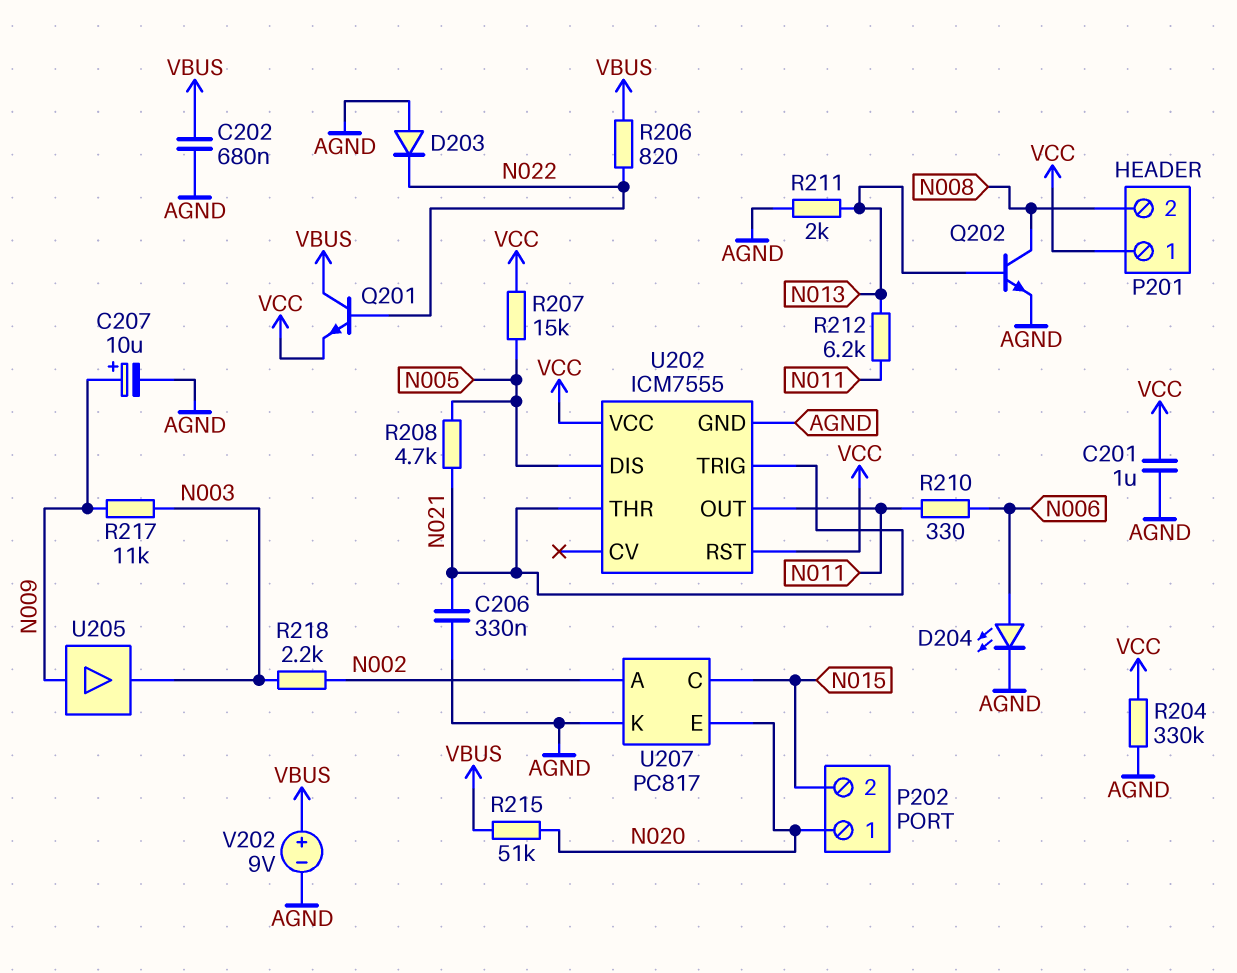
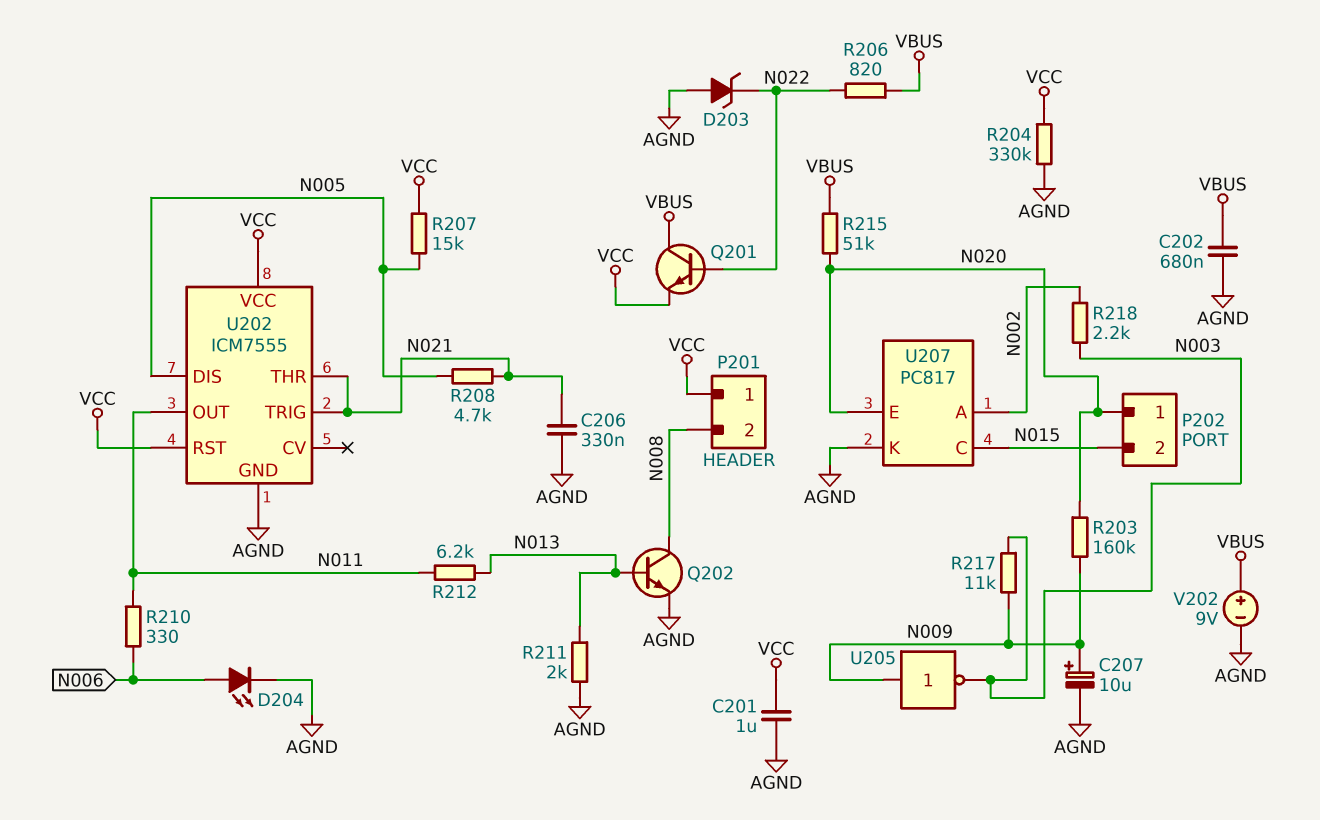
D203: diode (A AGND, K N022) -> zener (A AGND, K N022)
R203: none -> 160k (N009, N020)
U205: buffer (in N009, out N003) -> NOT (in N009, out N003)

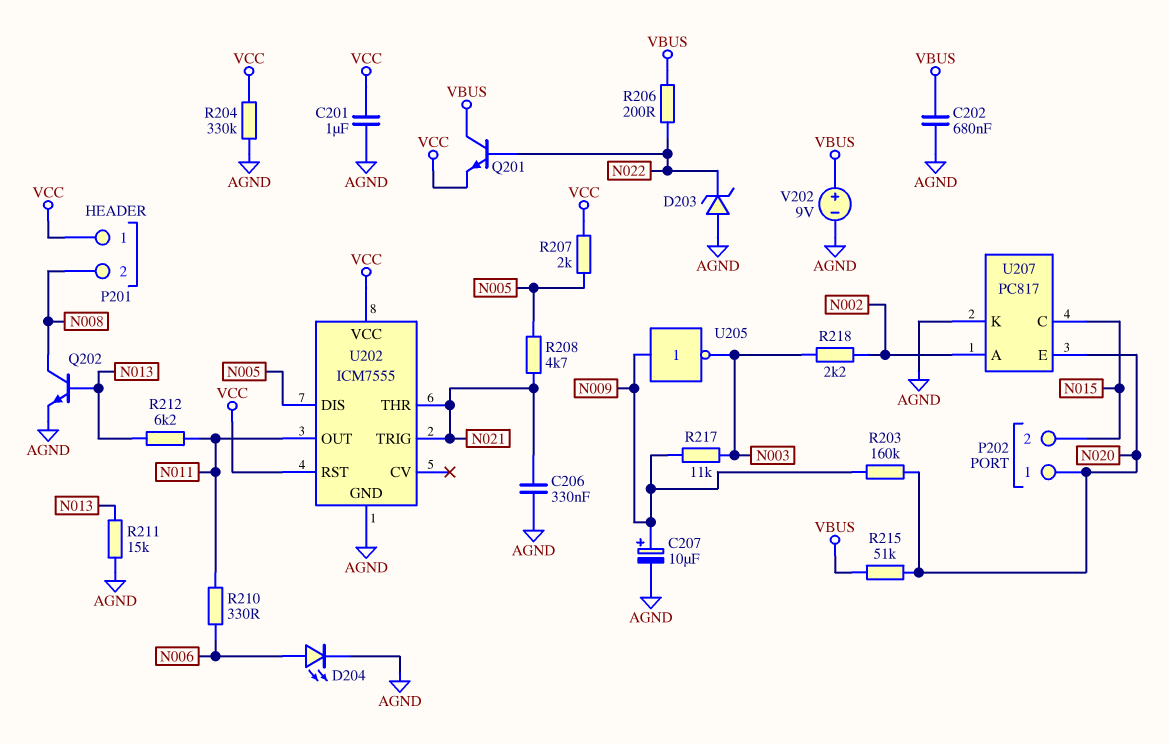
R206: 820 (N022, VBUS) -> 200 (N022, VBUS)
R207: 15k (N005, VCC) -> 2k (N005, VCC)
R211: 2k (AGND, N013) -> 15k (AGND, N013)

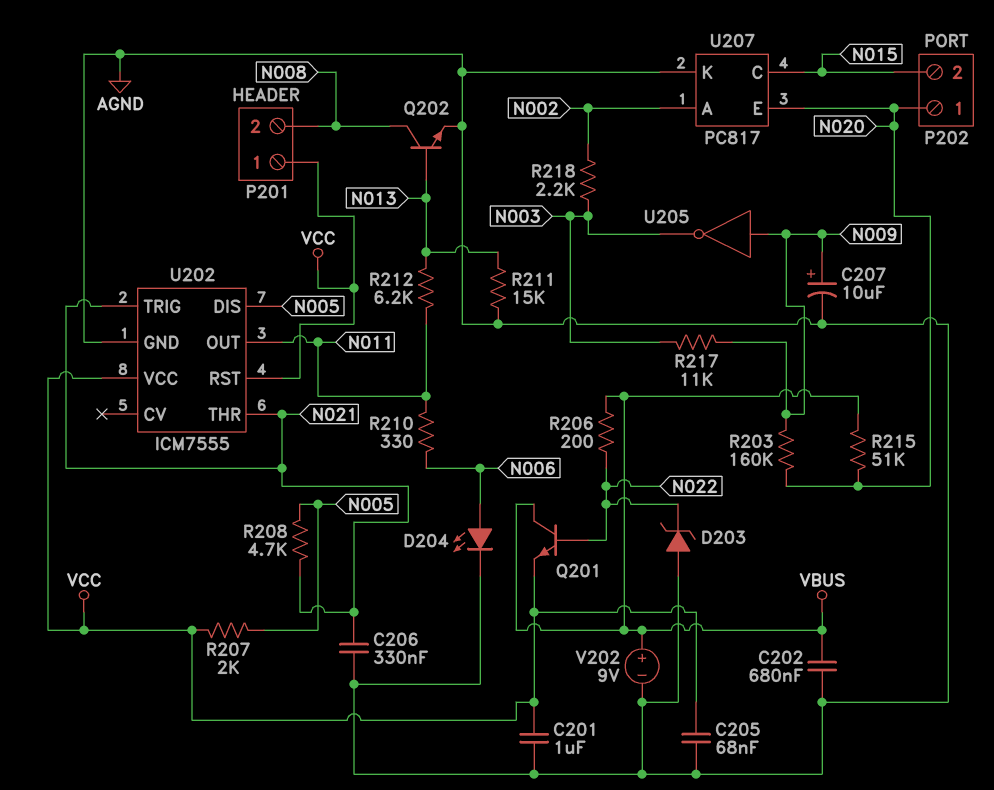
C205: none -> 68nF (AGND, VCC)
R204: 330k (AGND, VCC) -> none

